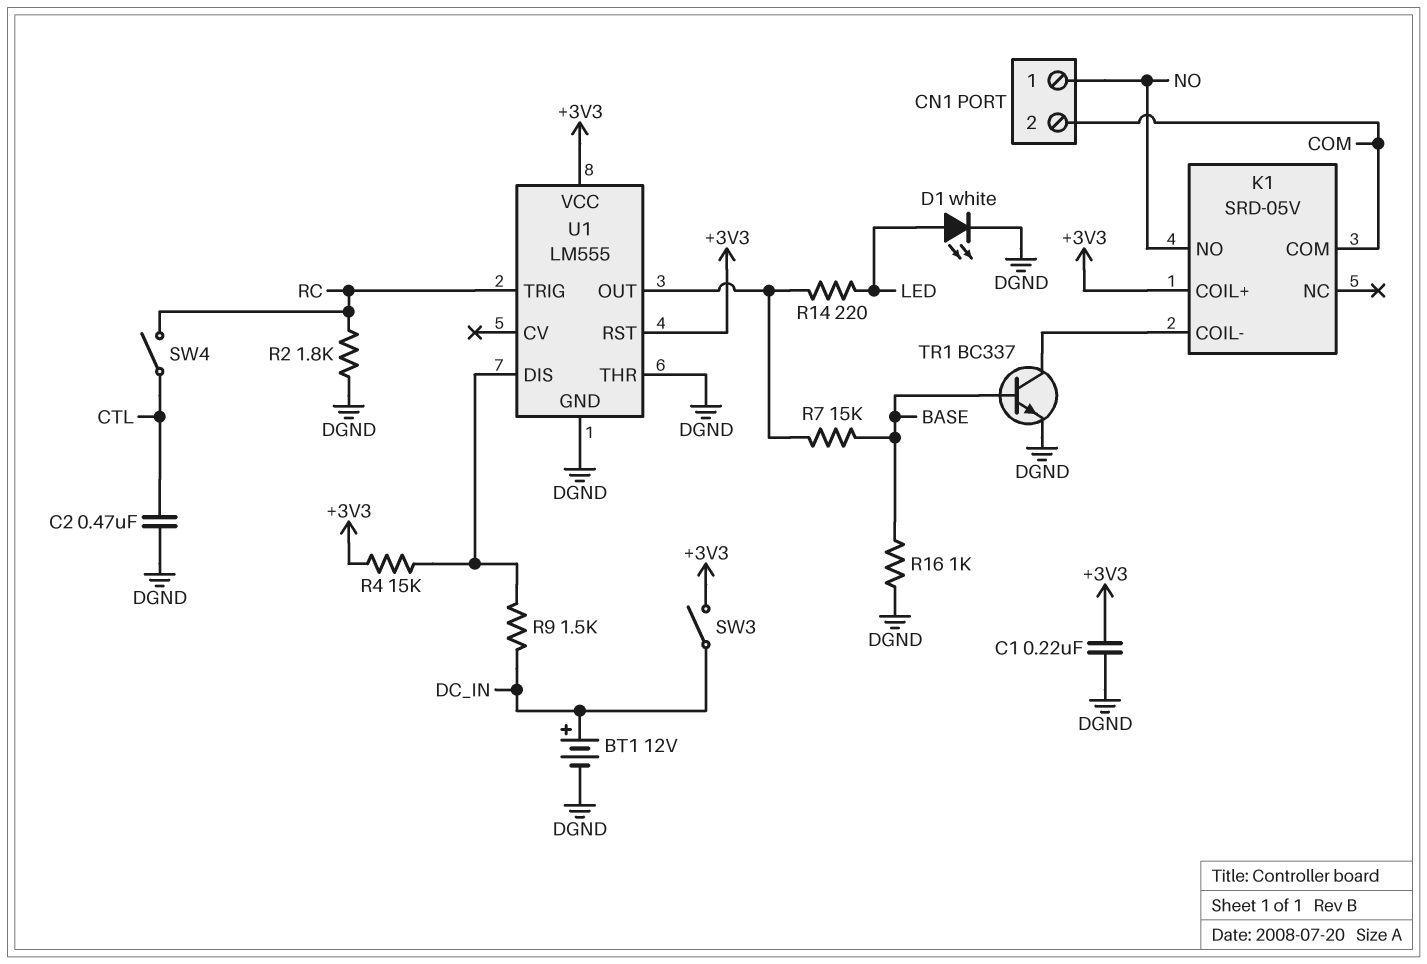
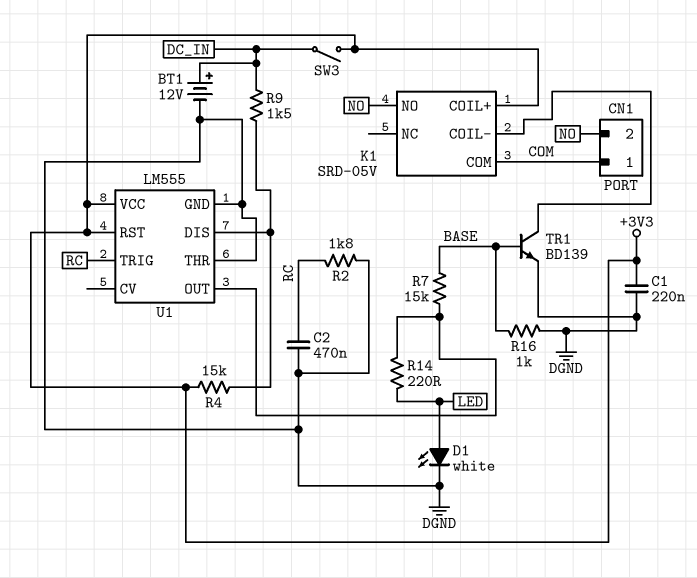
C2: 470nF (CTL, DGND) -> 470nF (DGND, RC)
CN1 pin 1: NO -> COM
CN1 pin 2: COM -> NO
SW4: switch (CTL, RC) -> none
TR1: NPN BC337 (B BASE, C K1/COIL-, E DGND) -> NPN BD139 (B BASE, C K1/COIL-, E DGND)

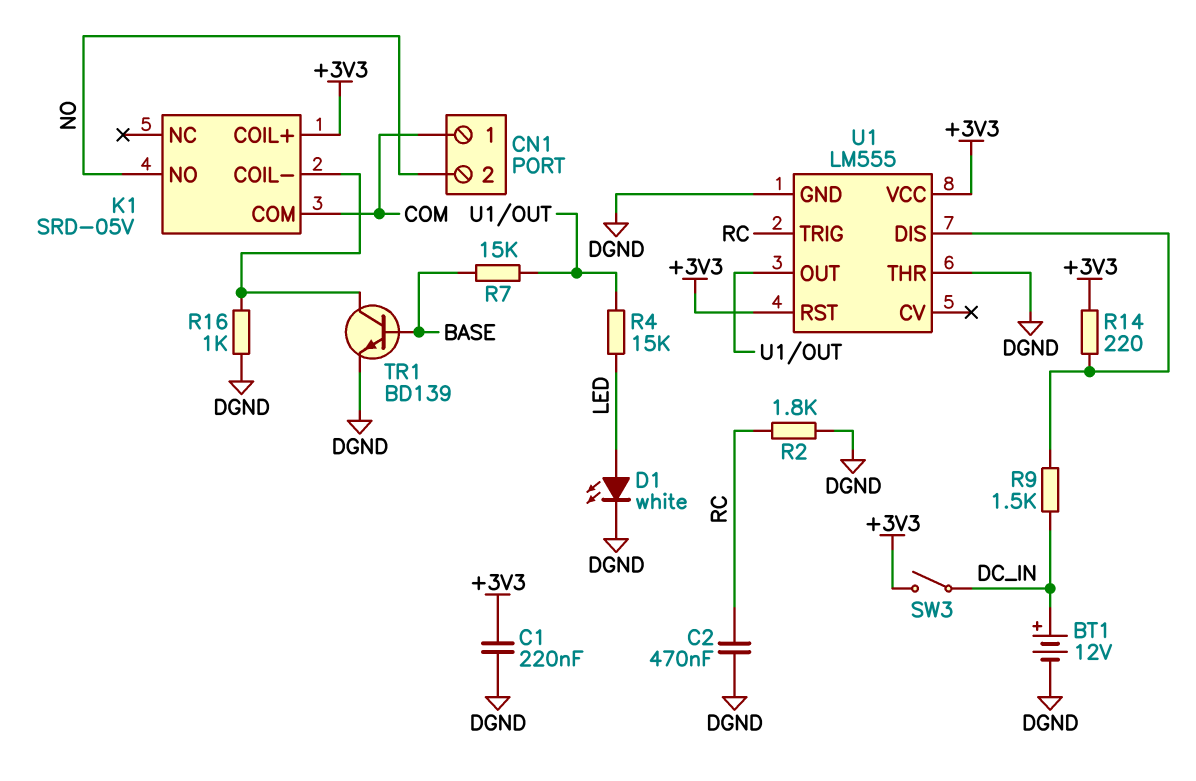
R4: 15k (+3V3, U1/DIS) -> 15k (LED, U1/OUT)
R14: 220 (LED, U1/OUT) -> 220 (+3V3, U1/DIS)
R16: 1k (BASE, DGND) -> 1k (DGND, K1/COIL-)

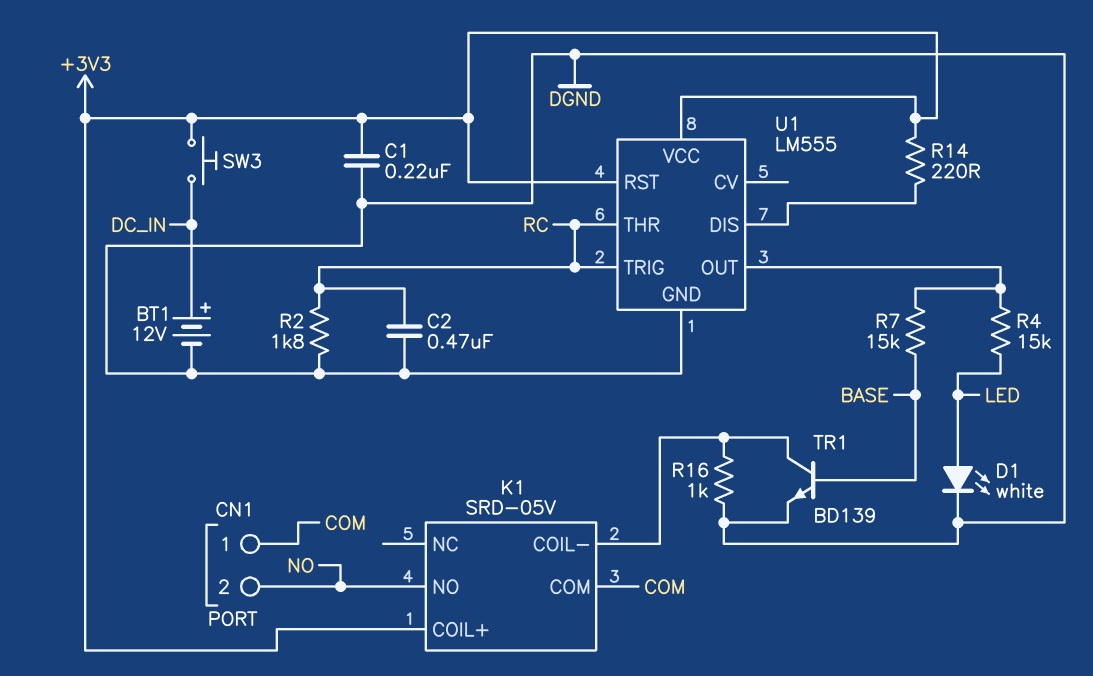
R9: 1.5k (DC_IN, U1/DIS) -> none
SW3: switch (+3V3, DC_IN) -> button (+3V3, DC_IN)
U1 pin THR: DGND -> RC

